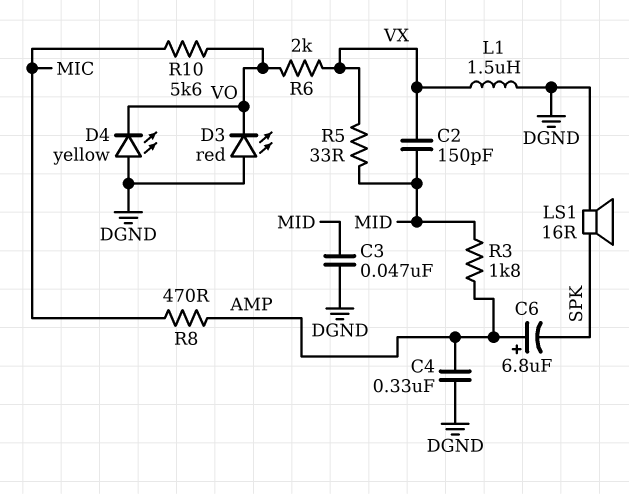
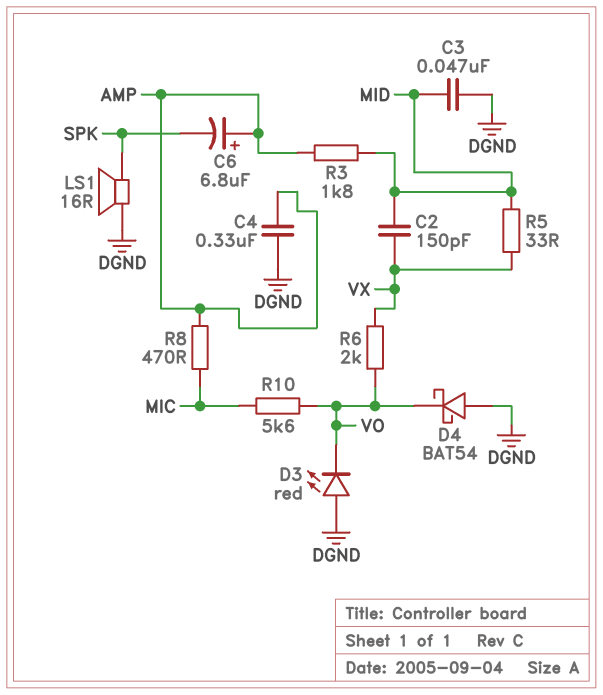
D4: LED yellow (A DGND, K VO) -> schottky BAT54 (A DGND, K VO)
L1: 1.5uH (DGND, VX) -> none

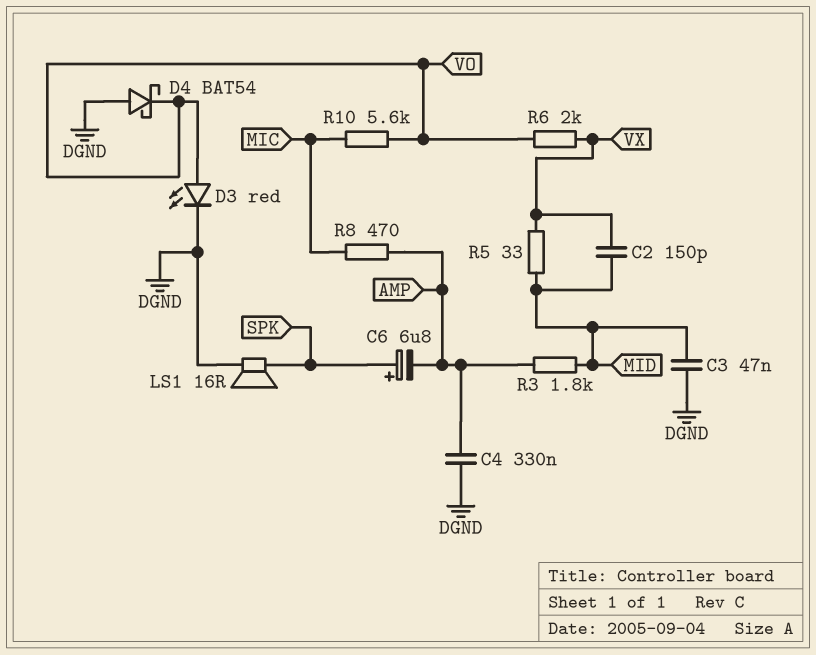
C6: 6.8uF (plus AMP, minus SPK) -> 6.8uF (plus SPK, minus AMP)
D3: LED red (A DGND, K VO) -> LED red (A VO, K DGND)

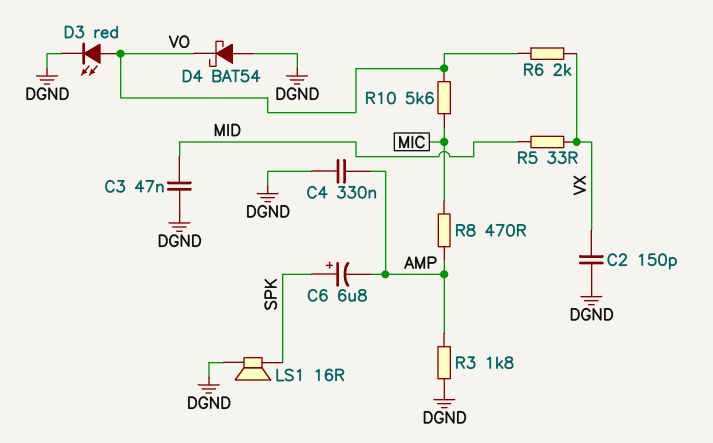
C2: 150pF (MID, VX) -> 150pF (DGND, VX)
R3: 1.8k (AMP, MID) -> 1.8k (AMP, DGND)

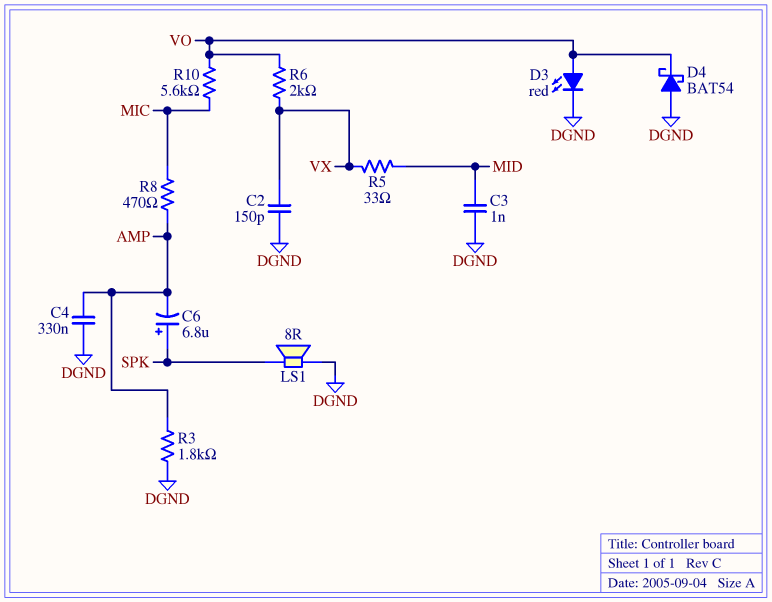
C3: 47nF (DGND, MID) -> 1nF (DGND, MID)
LS1: speaker 16R (DGND, SPK) -> speaker 8R (DGND, SPK)

